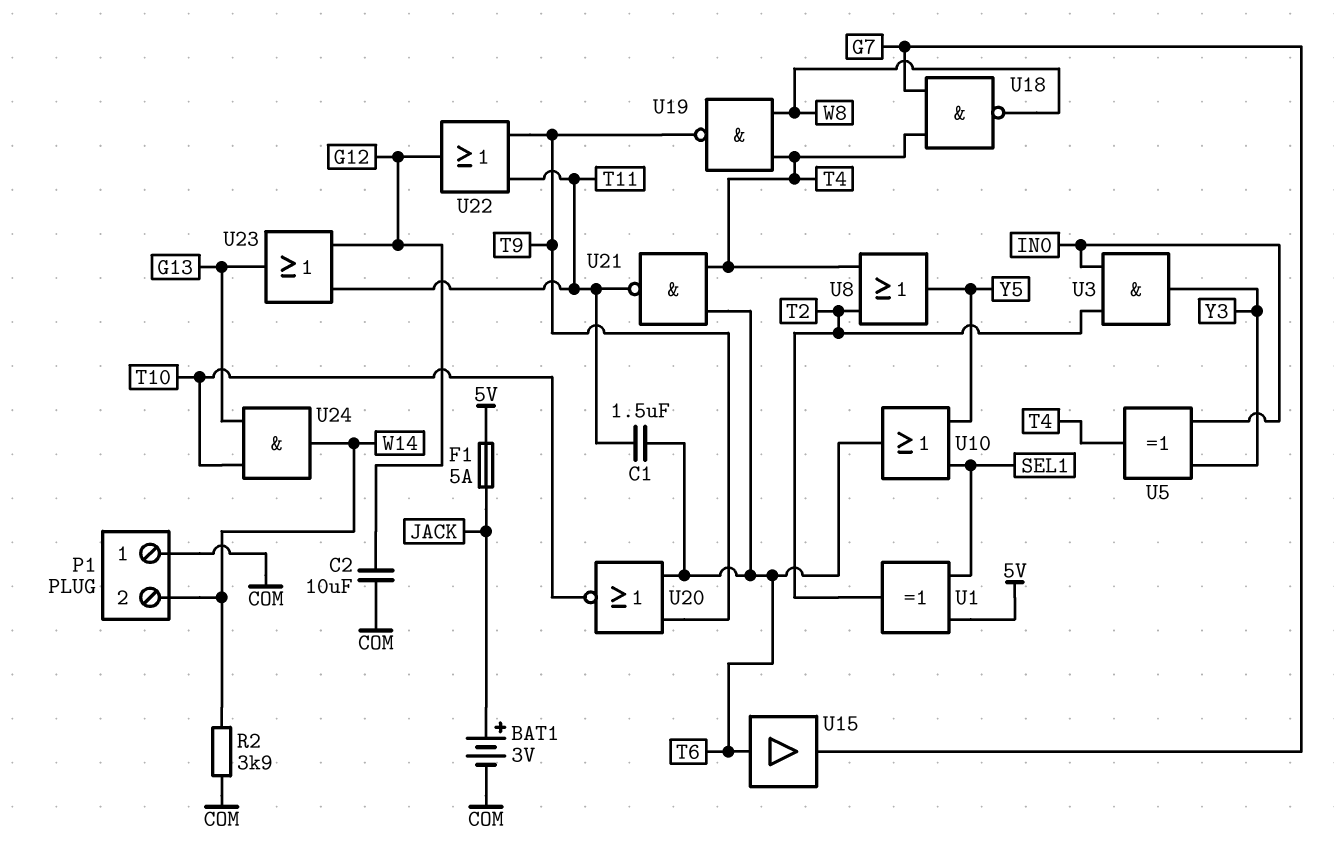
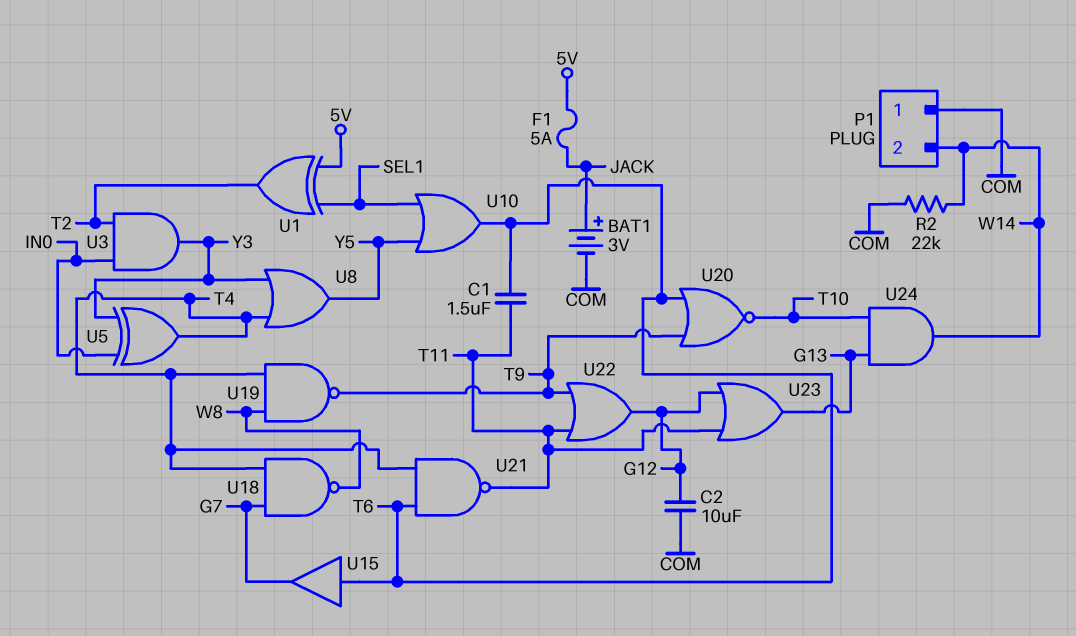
R2: 3.9k (COM, W14) -> 22k (COM, W14)
U8: OR (in T2, in T4, out Y5) -> OR (in T4, in Y3, out Y5)

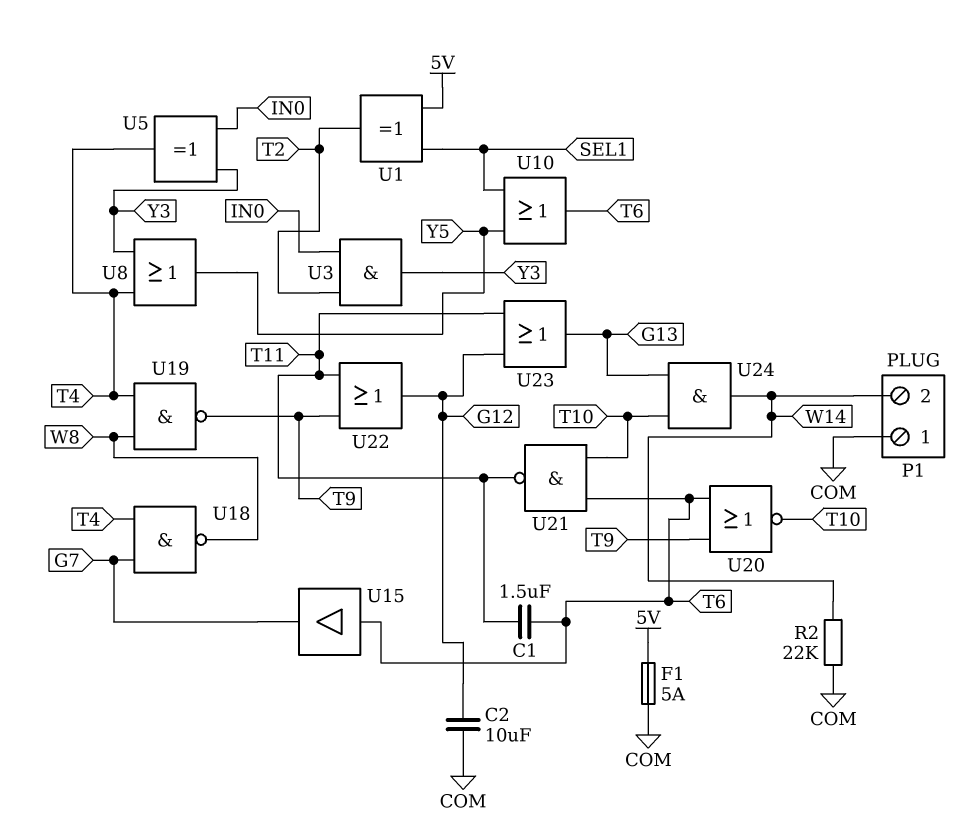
BAT1: 3V (plus JACK, minus COM) -> none
F1: 5A (5V, JACK) -> 5A (5V, COM)
U21: NAND (in T4, in T6, out T11) -> NAND (in T6, in T10, out T11)

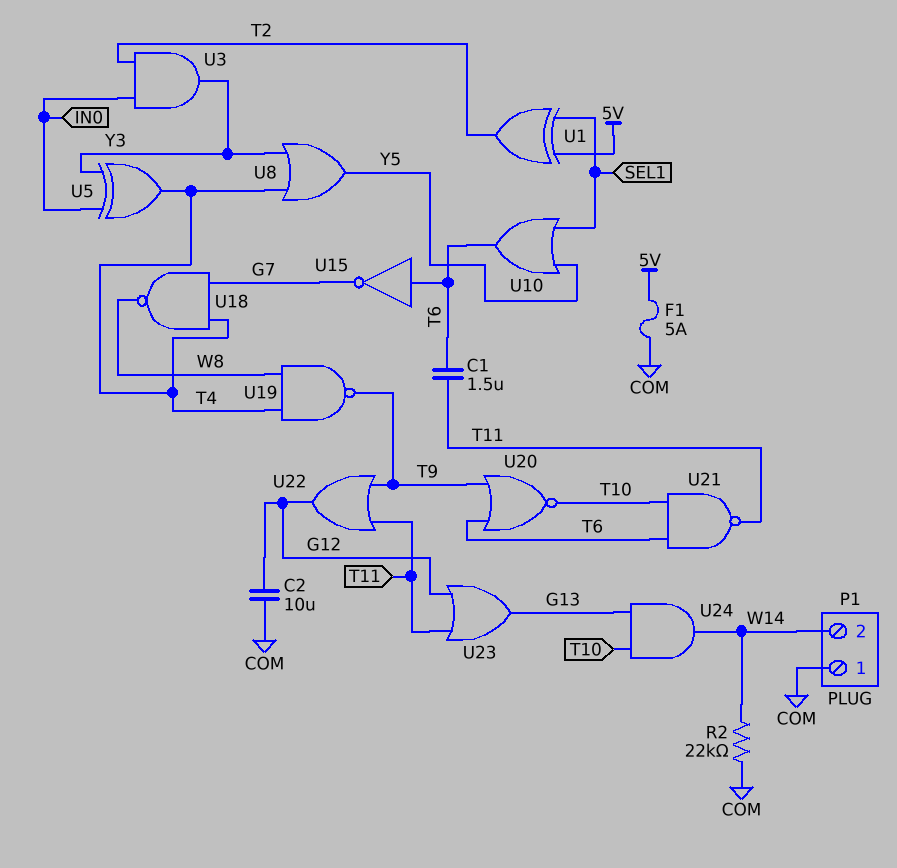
U15: buffer (in T6, out G7) -> NOT (in T6, out G7)

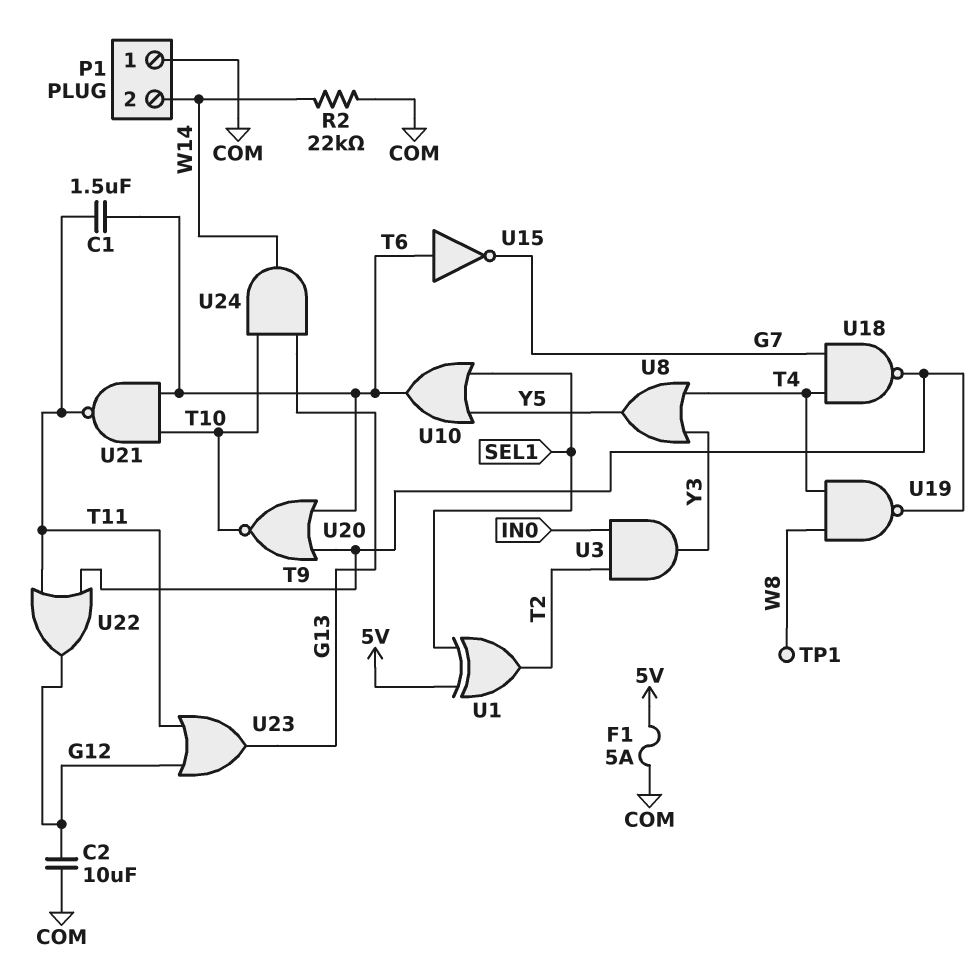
TP1: none -> test point (W8)
U5: XOR (in IN0, in Y3, out T4) -> none
U18: NAND (in G7, in T4, out W8) -> NAND (in G7, in T4, out T9)

